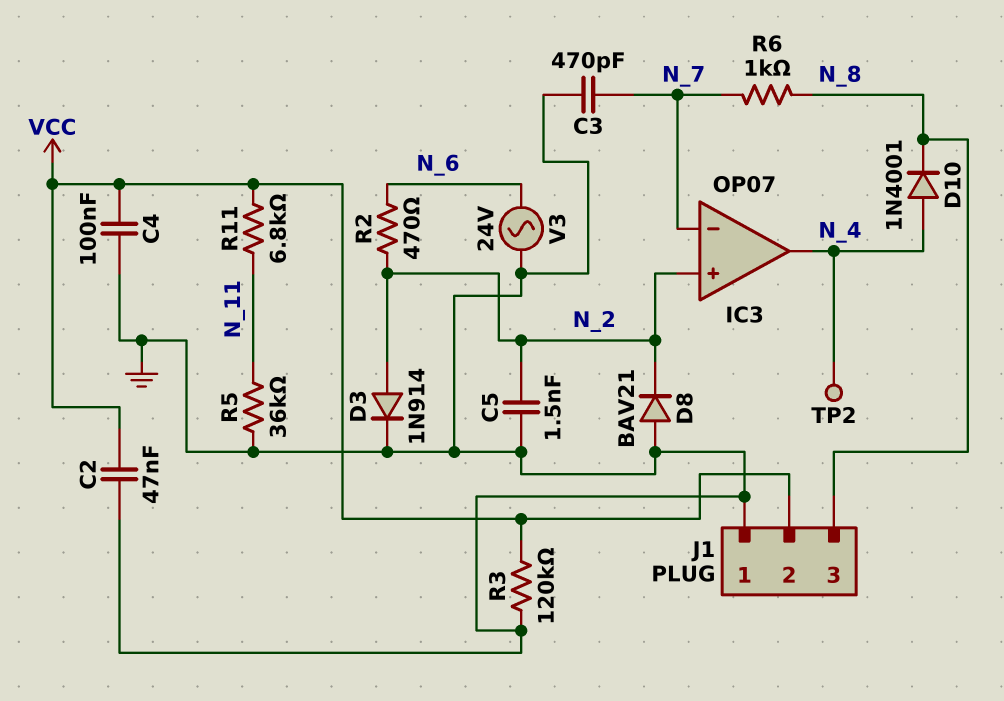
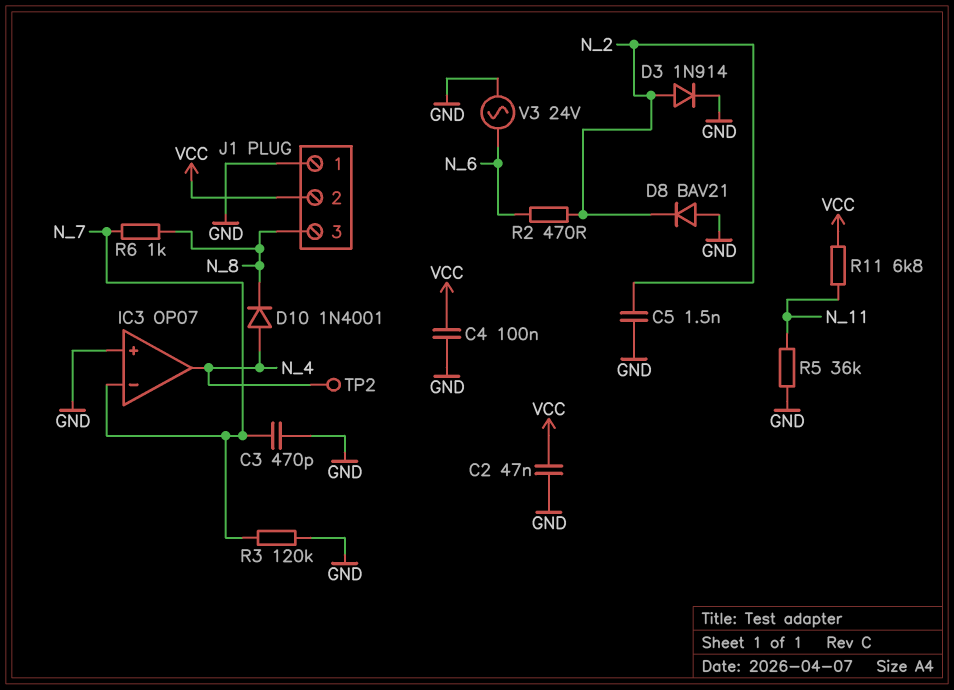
IC3 pin in+: N_2 -> GND
R3: 120k (GND, VCC) -> 120k (GND, N_7)

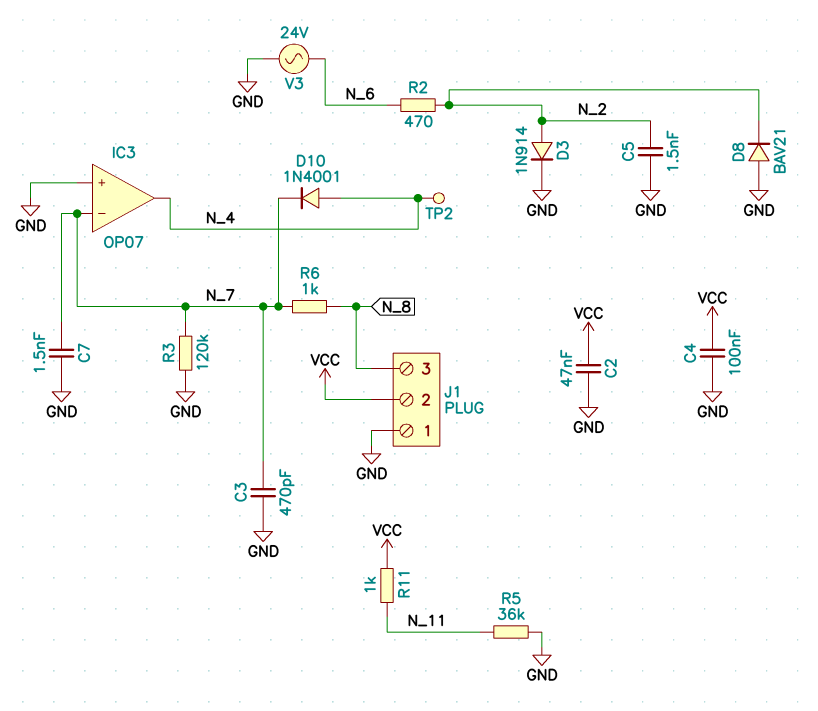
C7: none -> 1.5nF (GND, N_7)
D10: diode 1N4001 (A N_4, K N_8) -> diode 1N4001 (A N_4, K N_7)
R11: 6.8k (N_11, VCC) -> 1k (N_11, VCC)

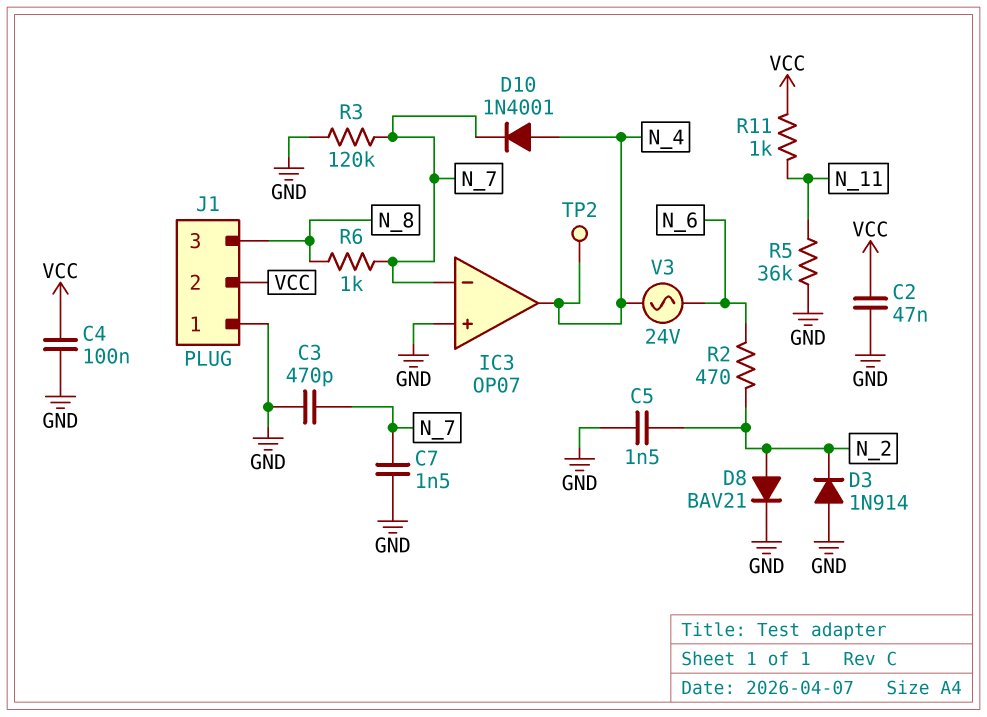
D3: diode 1N914 (A N_2, K GND) -> diode 1N914 (A GND, K N_2)
D8: diode BAV21 (A GND, K N_2) -> diode BAV21 (A N_2, K GND)
V3: AC 24V (GND, N_6) -> AC 24V (N_4, N_6)

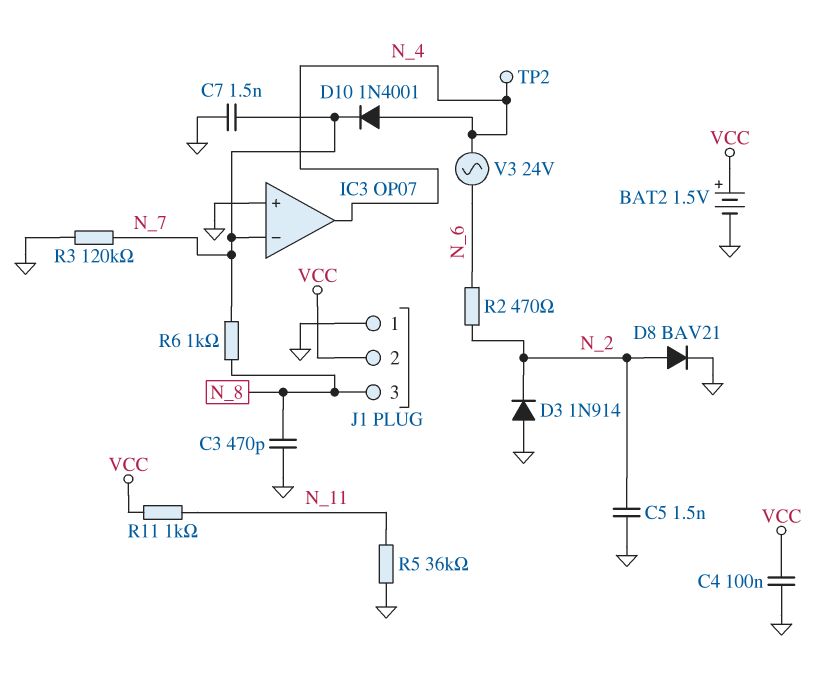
BAT2: none -> 1.5V (plus VCC, minus GND)
C2: 47nF (GND, VCC) -> none
C3: 470pF (GND, N_7) -> 470pF (GND, N_8)

